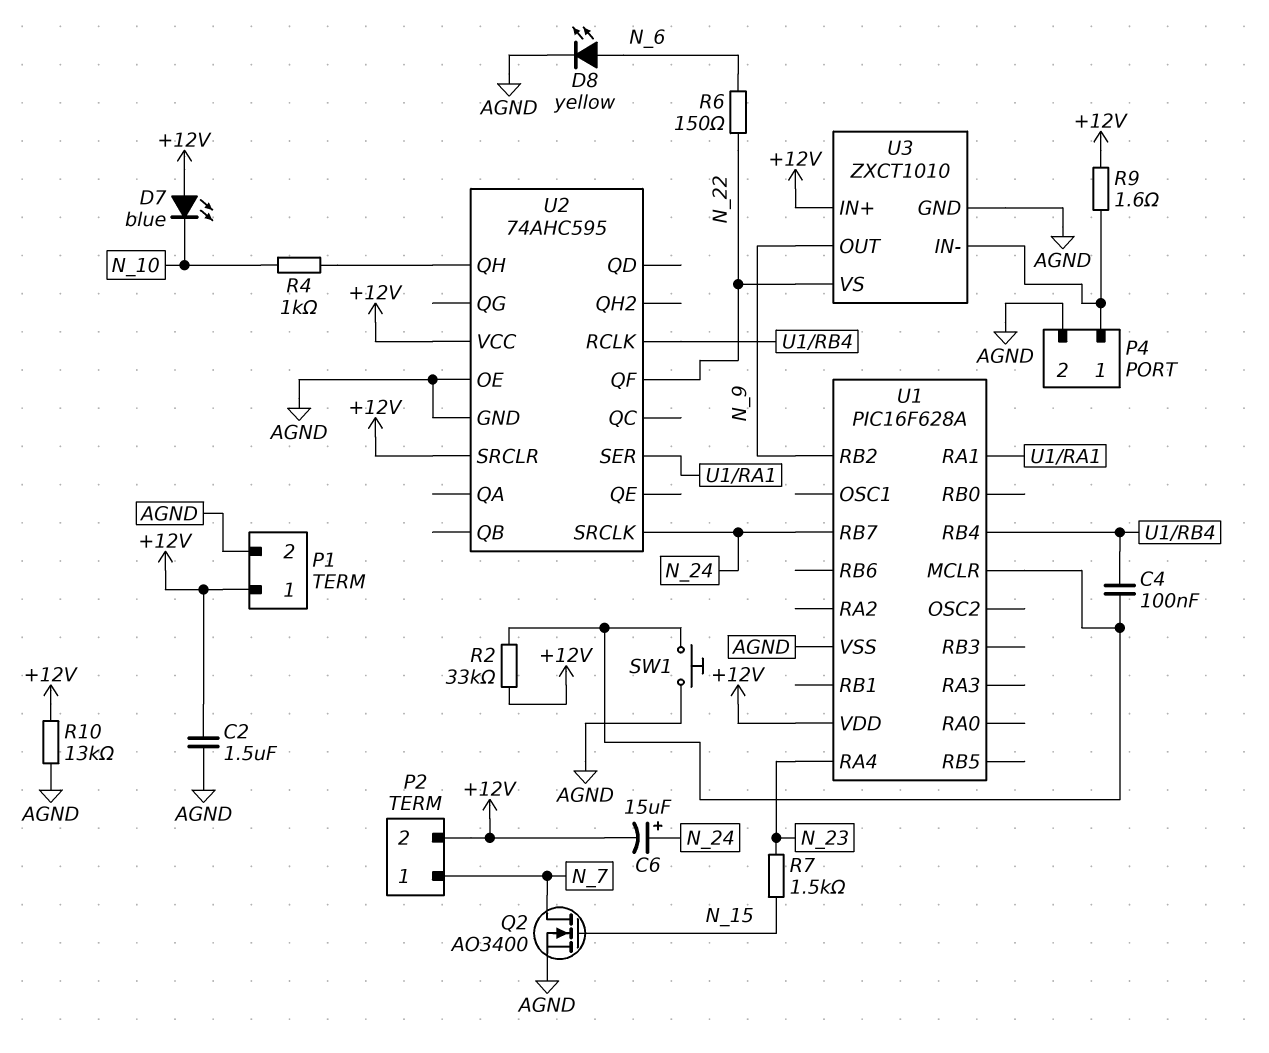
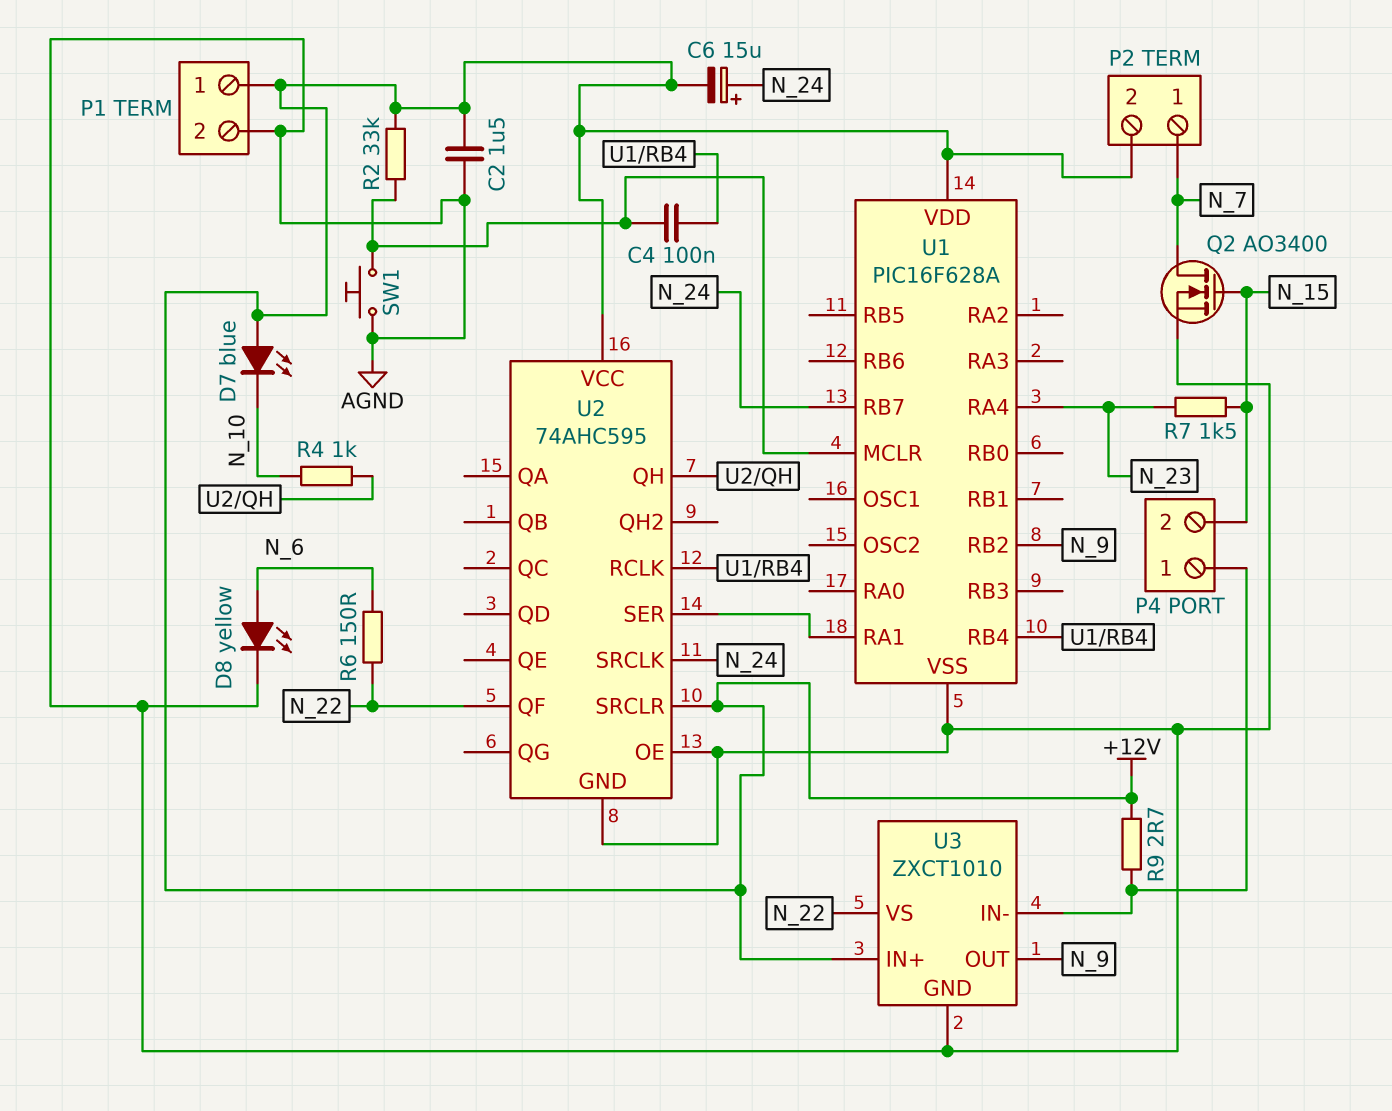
P4 pin 2: AGND -> N_15
R9: 1.6 (+12V, P4/1) -> 2.7 (+12V, P4/1)
R10: 13k (+12V, AGND) -> none

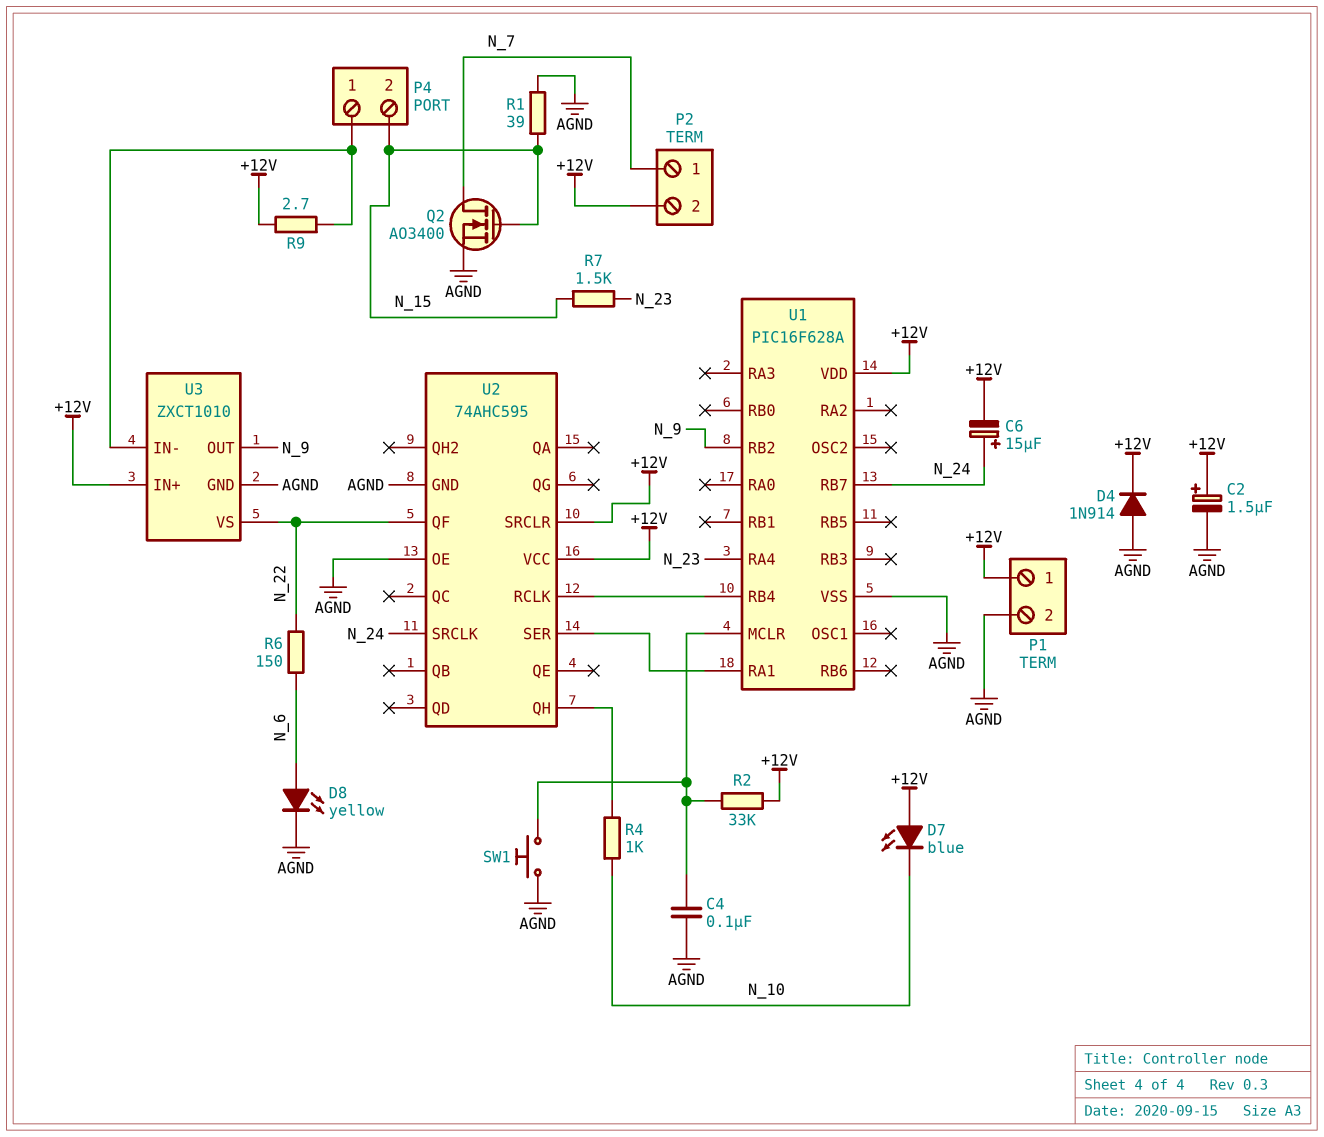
C2: 1.5uF (+12V, AGND) -> 1.5uF (plus +12V, minus AGND)
C4: 100nF (U1/MCLR, U1/RB4) -> 100nF (AGND, U1/MCLR)
D4: none -> diode 1N914 (A AGND, K +12V)
R1: none -> 39 (AGND, N_15)

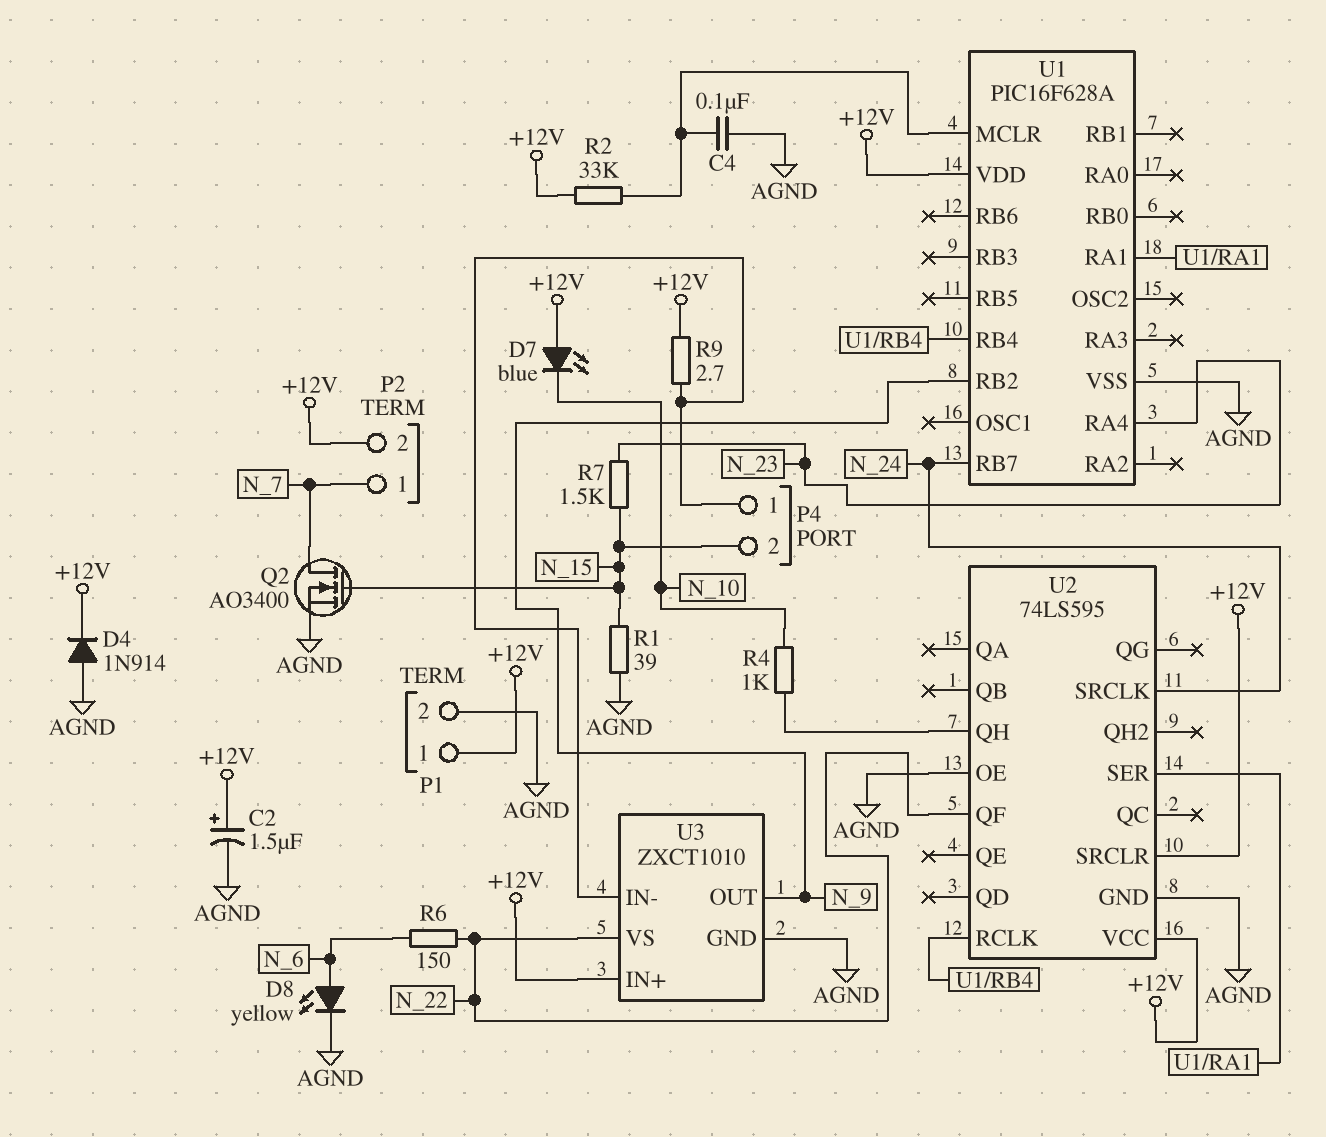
C6: 15uF (plus N_24, minus +12V) -> none
SW1: button (AGND, U1/MCLR) -> none
U2: 74AHC595 -> 74LS595

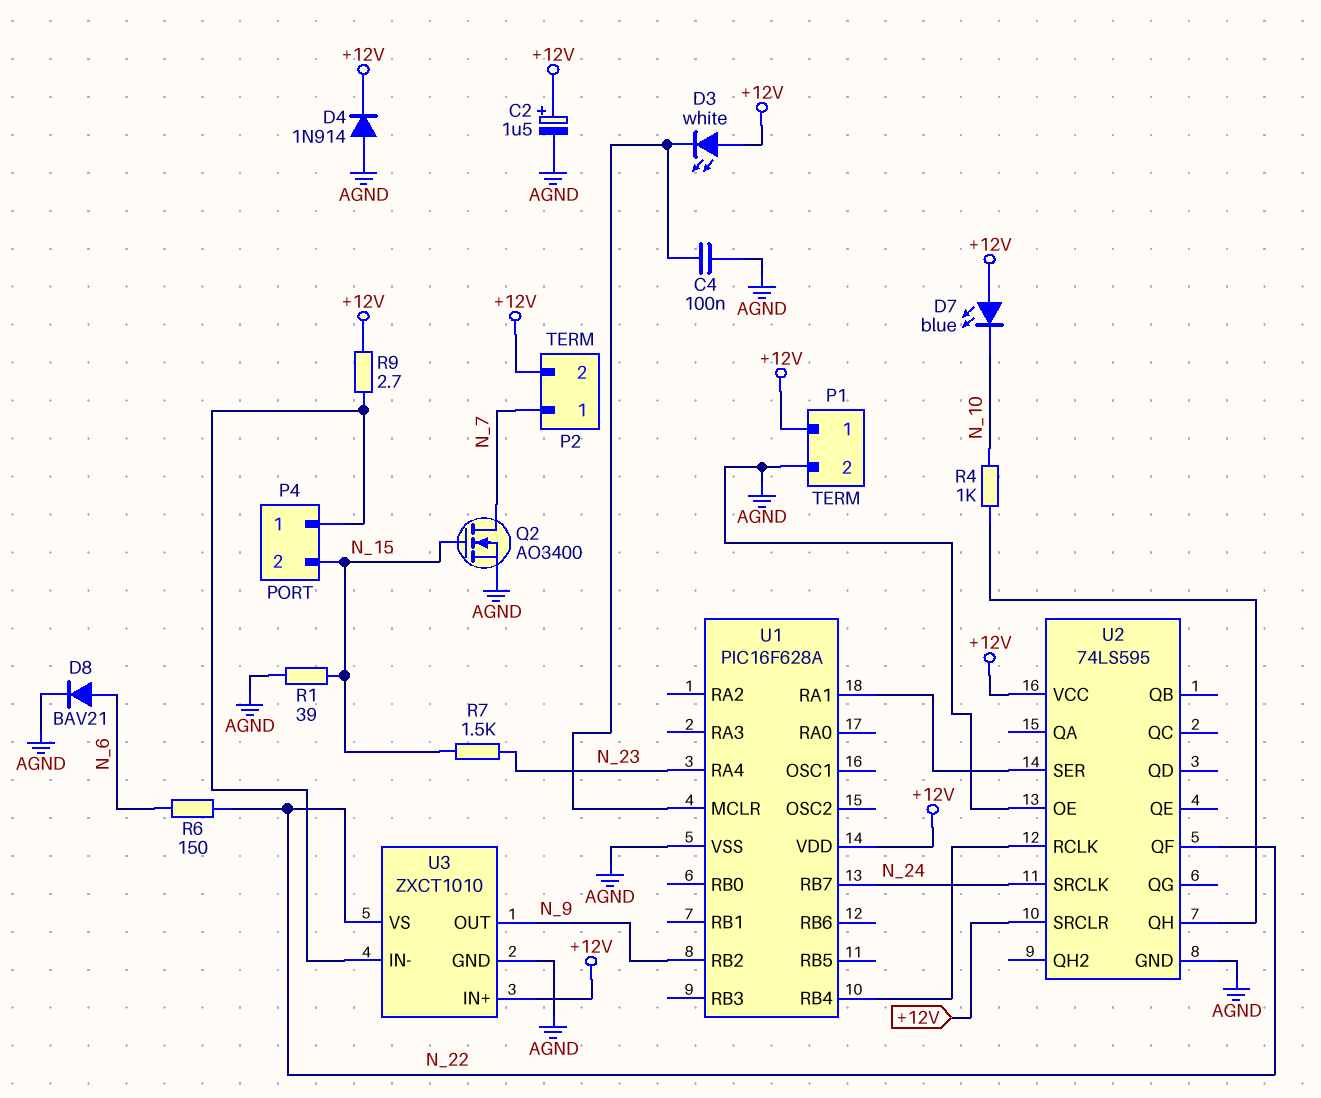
D3: none -> LED white (A +12V, K U1/MCLR)
D8: LED yellow (A N_6, K AGND) -> diode BAV21 (A N_6, K AGND)
R2: 33k (+12V, U1/MCLR) -> none

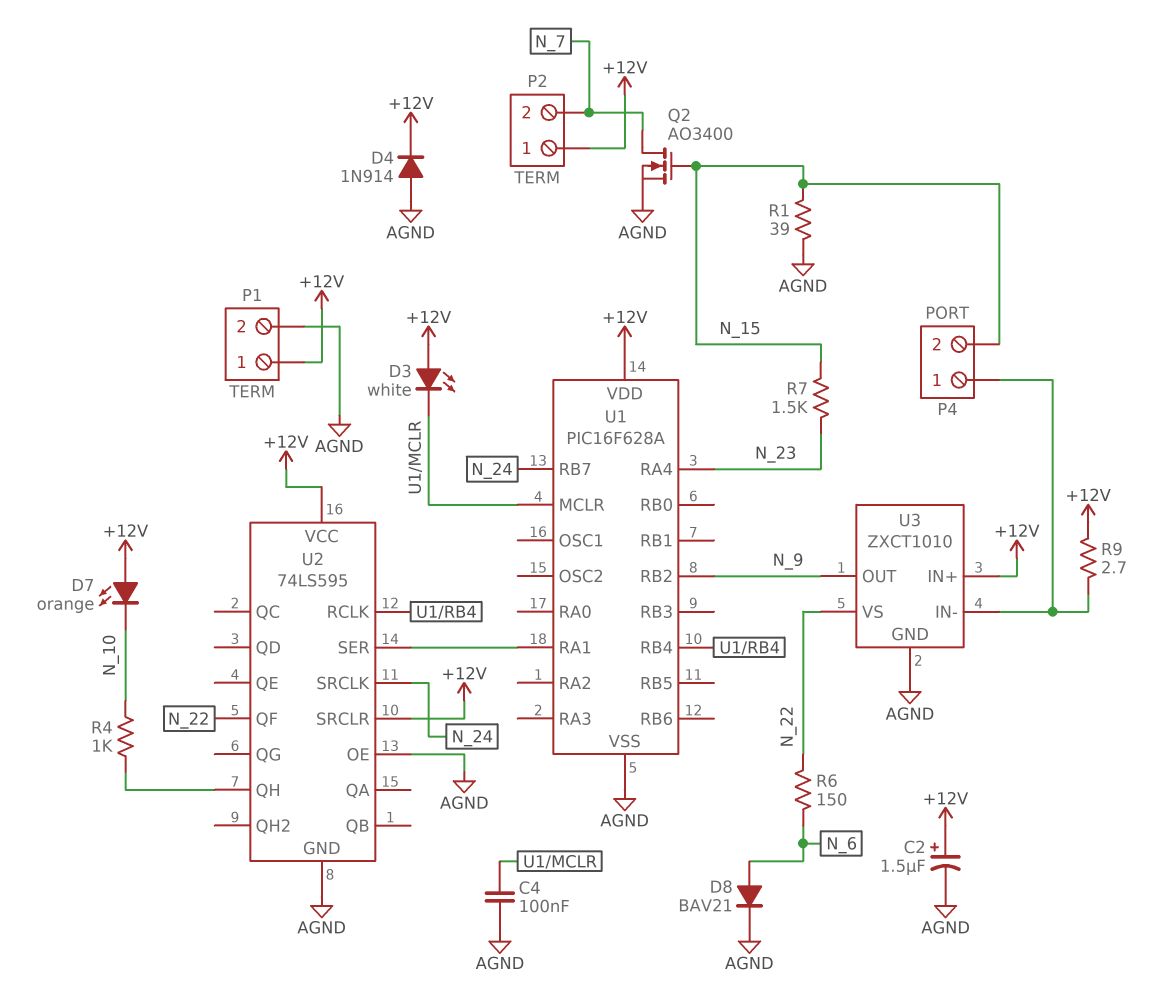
D7: LED blue (A +12V, K N_10) -> LED orange (A +12V, K N_10)
P2 pin 1: N_7 -> +12V
P2 pin 2: +12V -> N_7

